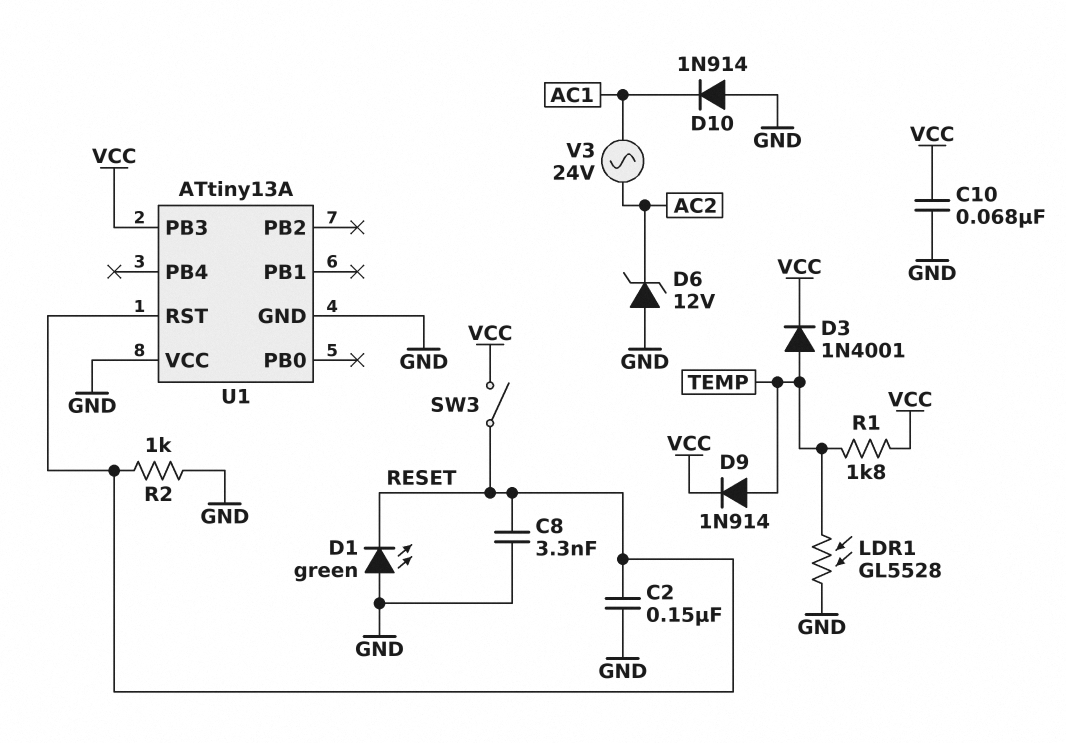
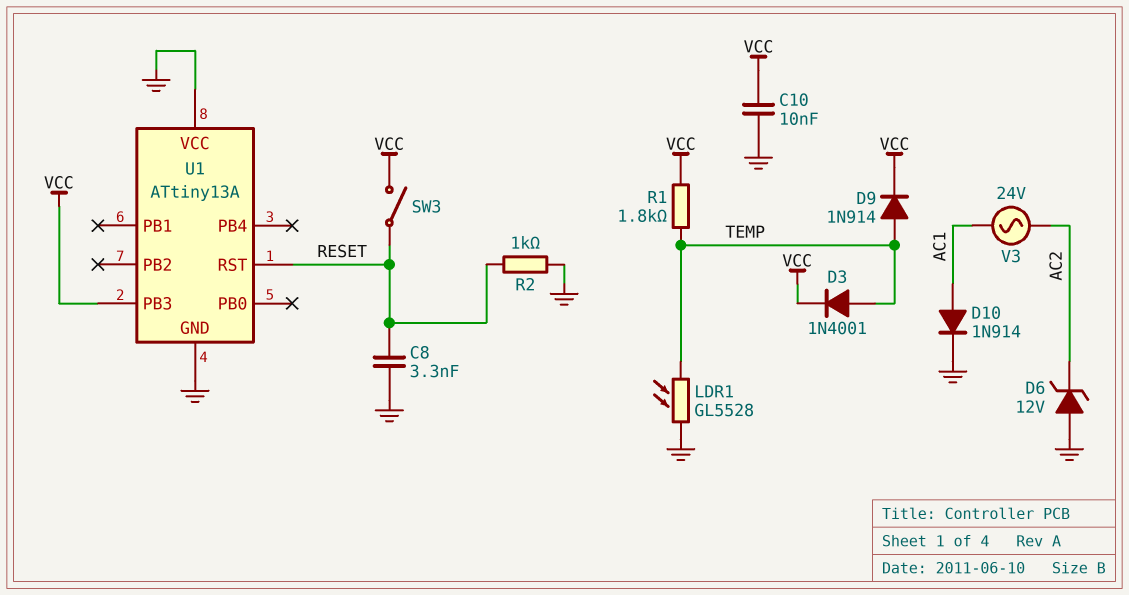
C2: 150nF (GND, RESET) -> none
C10: 68nF (GND, VCC) -> 10nF (GND, VCC)
D1: LED green (A GND, K RESET) -> none
D10: diode 1N914 (A GND, K AC1) -> diode 1N914 (A AC1, K GND)

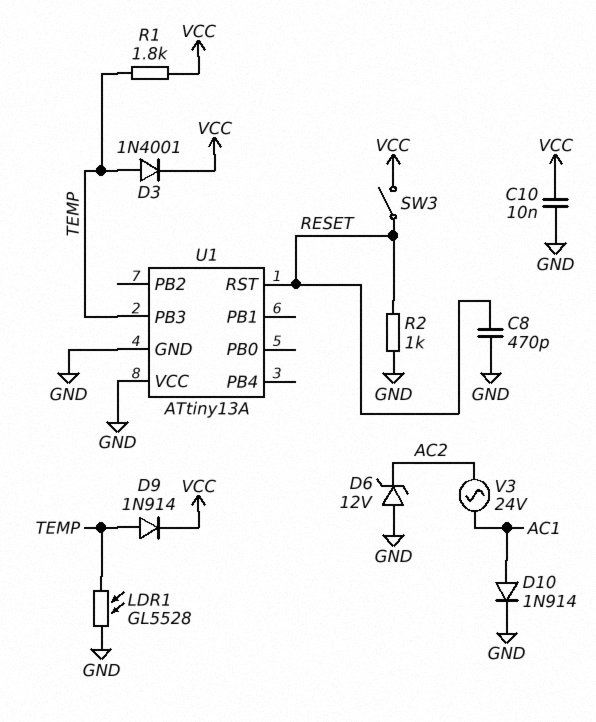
C8: 3.3nF (GND, RESET) -> 470pF (GND, RESET)
U1 pin PB3: VCC -> TEMP

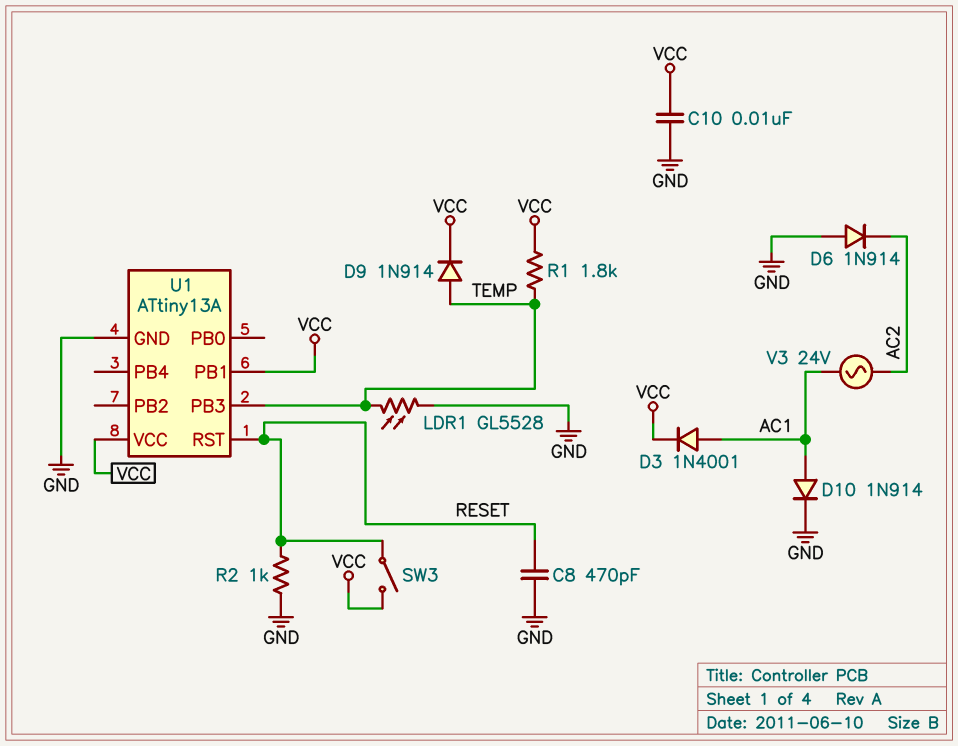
D3: diode 1N4001 (A TEMP, K VCC) -> diode 1N4001 (A AC1, K VCC)
D6: zener 12V (A GND, K AC2) -> diode 1N914 (A GND, K AC2)
U1 pin PB1: none -> VCC
U1 pin VCC: GND -> VCC

